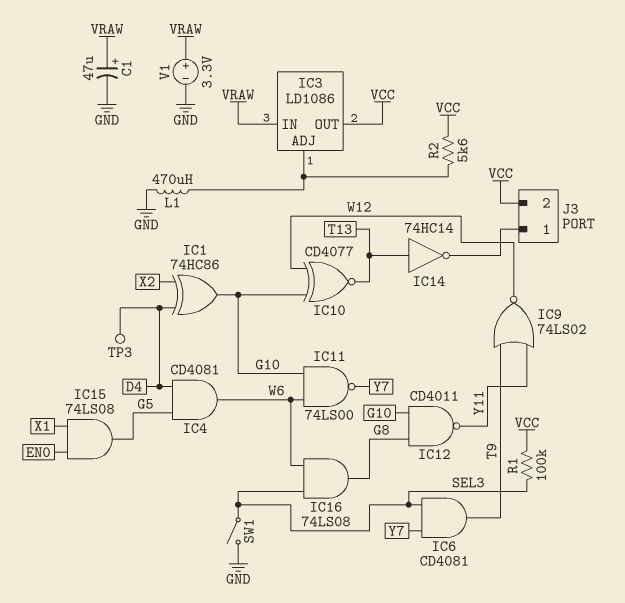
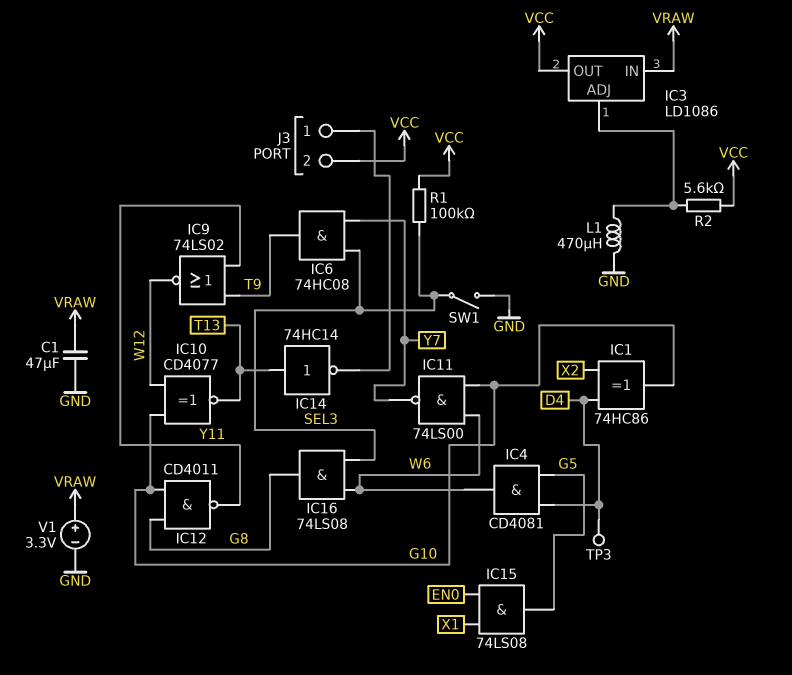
C1: 47uF (plus VRAW, minus GND) -> 47uF (GND, VRAW)
IC6: AND CD4081 (in SEL3, in Y7, out T9) -> AND 74HC08 (in SEL3, in Y7, out T9)

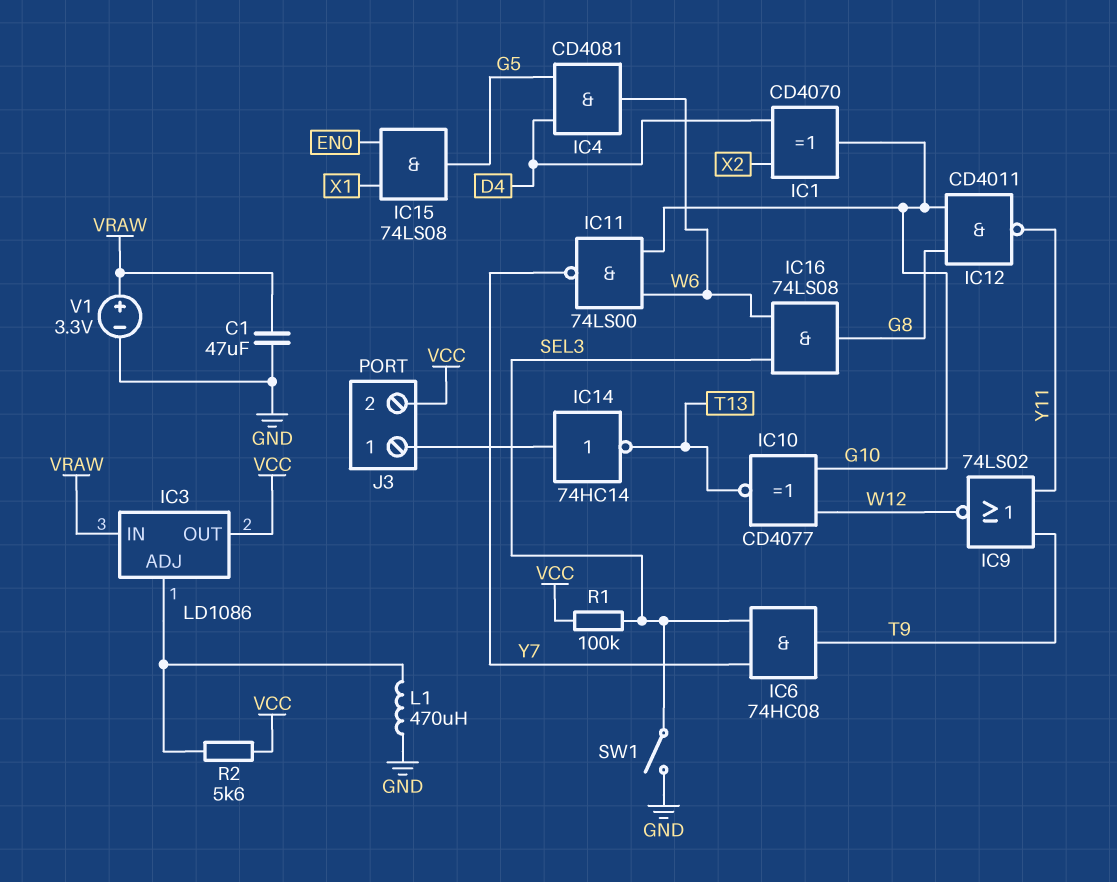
IC1: XOR 74HC86 (in D4, in X2, out G10) -> XOR CD4070 (in D4, in X2, out G10)
IC14: NOT 74HC14 (in T13, out J3/1) -> NOT 74HC14 (in J3/1, out T13)
TP3: test point (D4) -> none

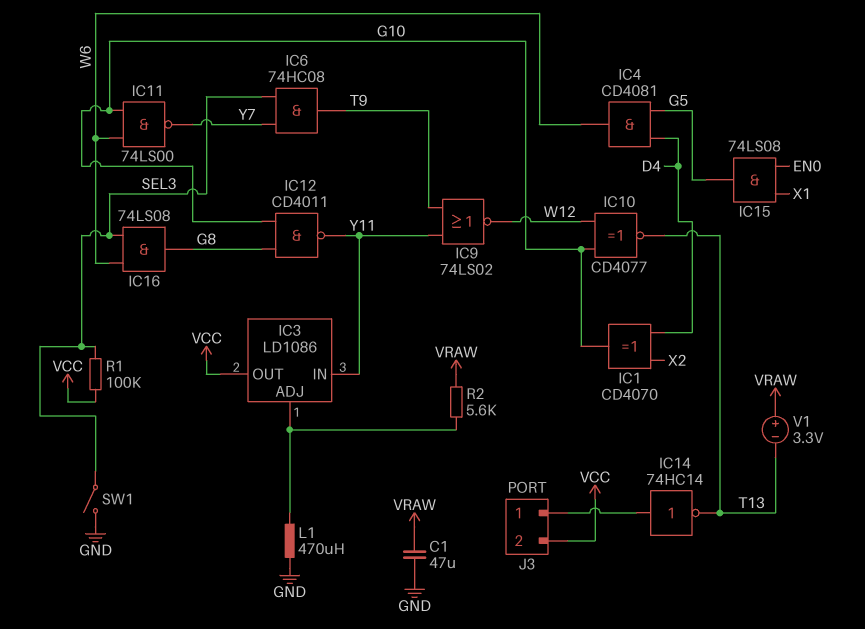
IC3 pin IN: VRAW -> Y11
R2: 5.6k (IC3/ADJ, VCC) -> 5.6k (IC3/ADJ, VRAW)
V1: 3.3V (plus VRAW, minus GND) -> 3.3V (plus VRAW, minus T13)

